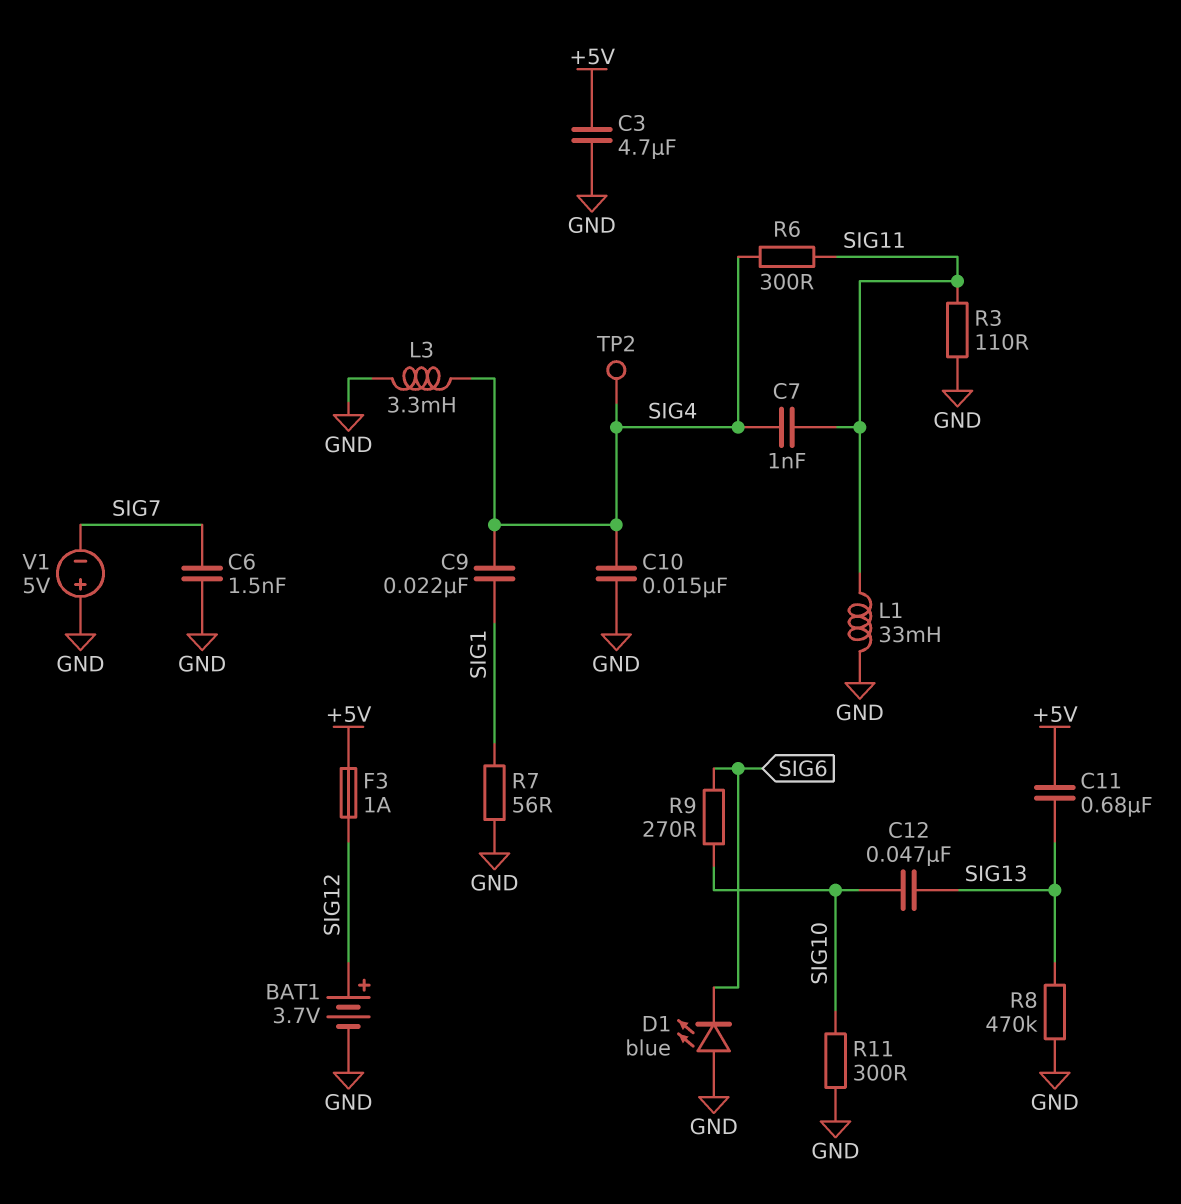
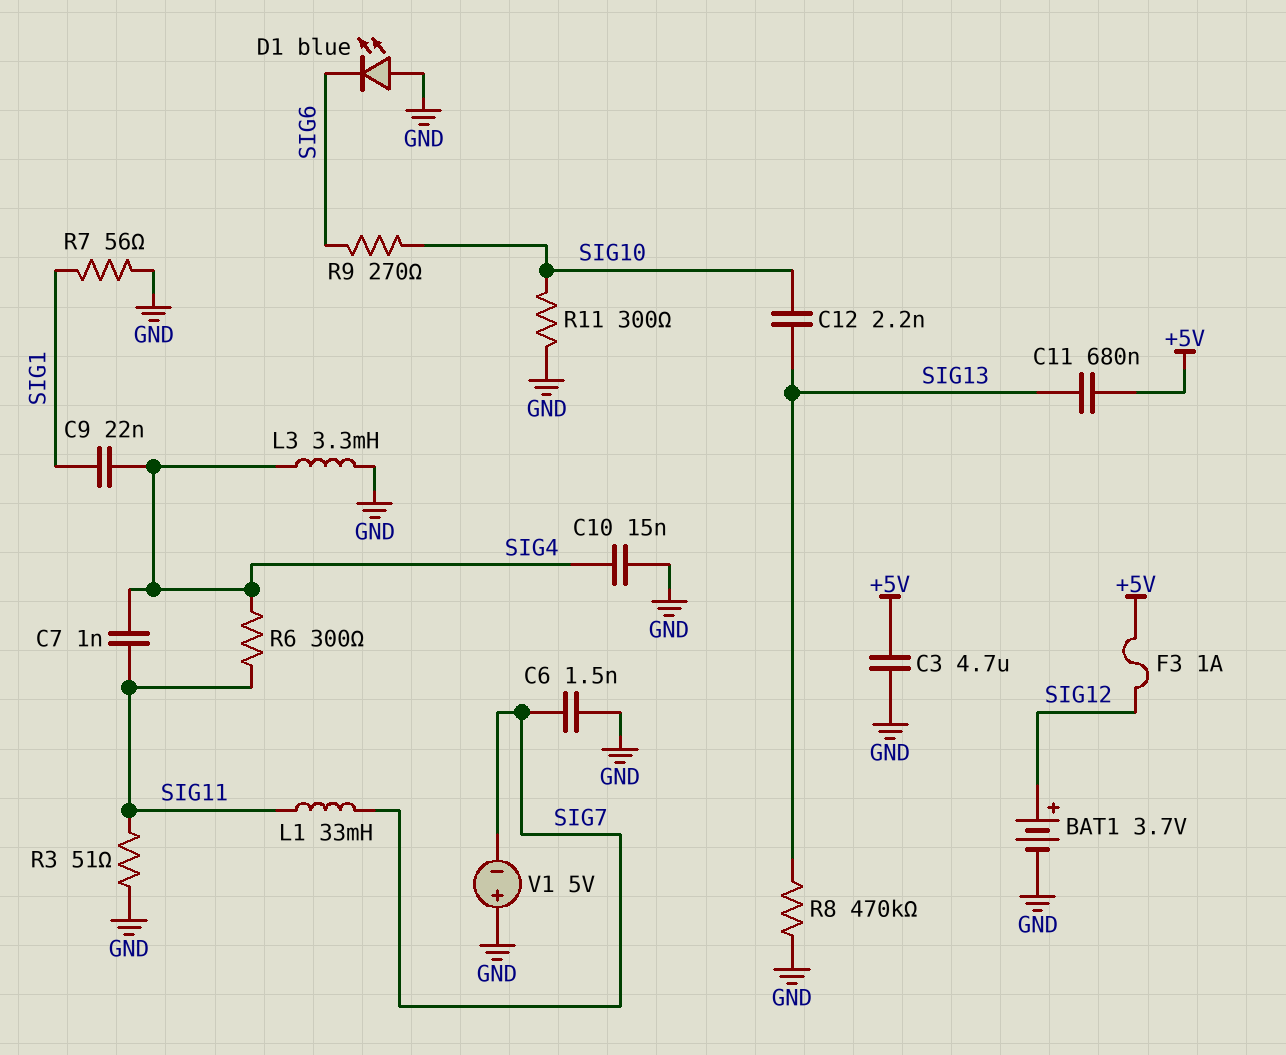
C12: 47nF (SIG10, SIG13) -> 2.2nF (SIG10, SIG13)
L1: 33mH (GND, SIG11) -> 33mH (SIG7, SIG11)
R3: 110 (GND, SIG11) -> 51 (GND, SIG11)
TP2: test point (SIG4) -> none

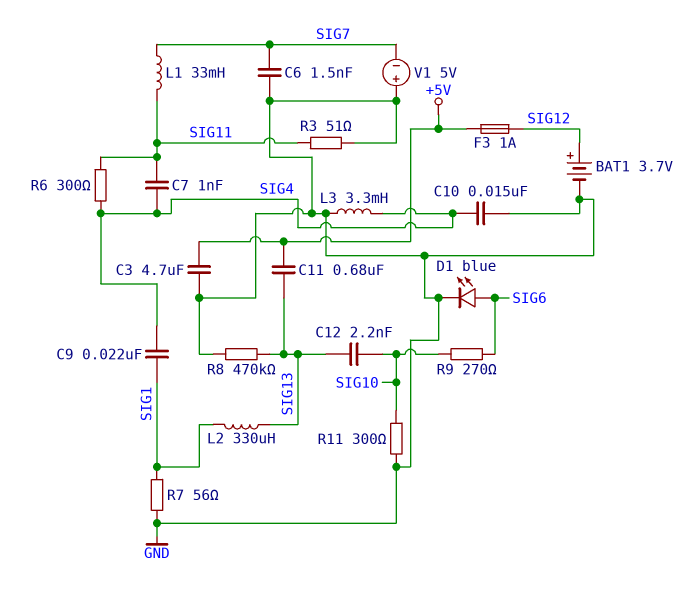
D1: LED blue (A GND, K SIG6) -> LED blue (A SIG6, K GND)
L2: none -> 330uH (SIG1, SIG13)

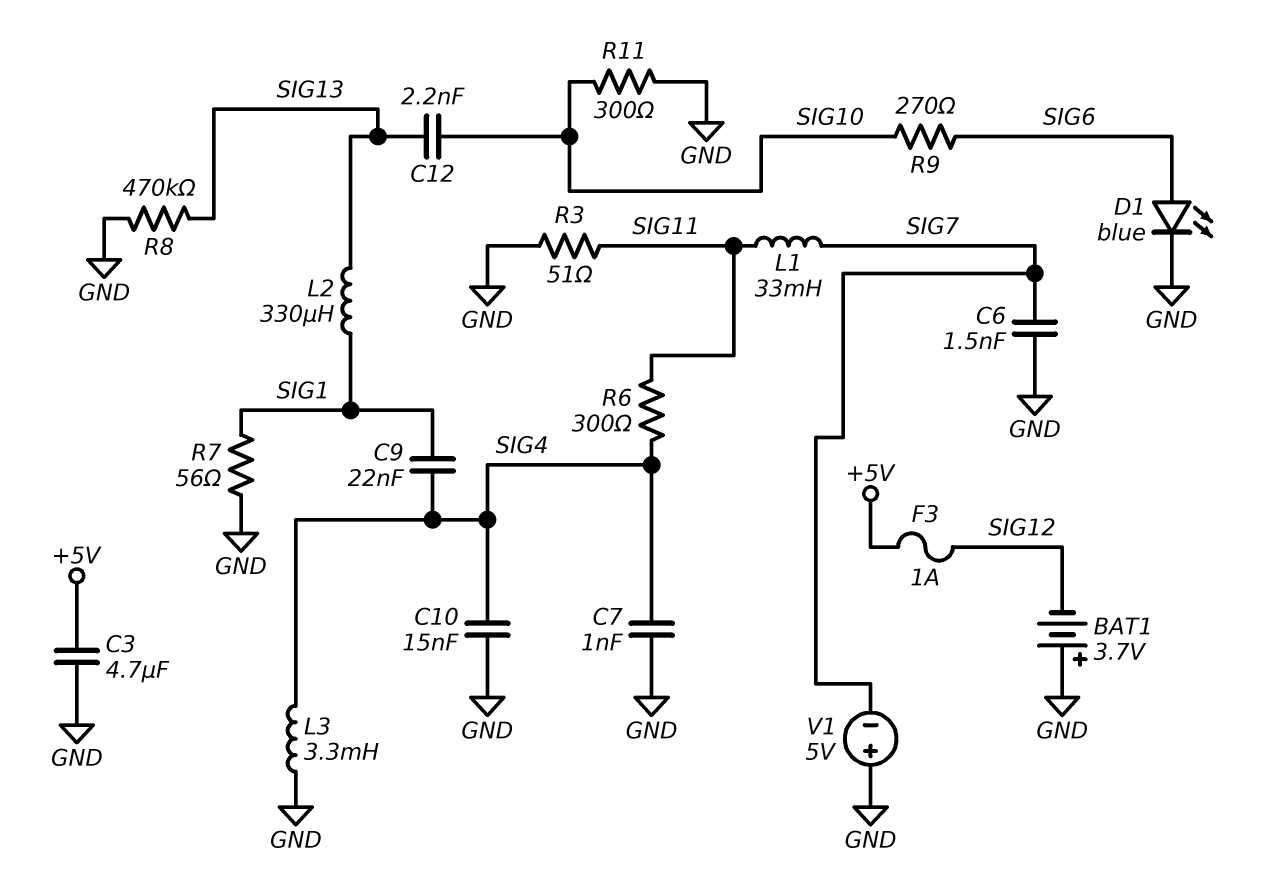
BAT1: 3.7V (plus SIG12, minus GND) -> 3.7V (plus GND, minus SIG12)
C7: 1nF (SIG4, SIG11) -> 1nF (GND, SIG4)
C11: 680nF (+5V, SIG13) -> none

